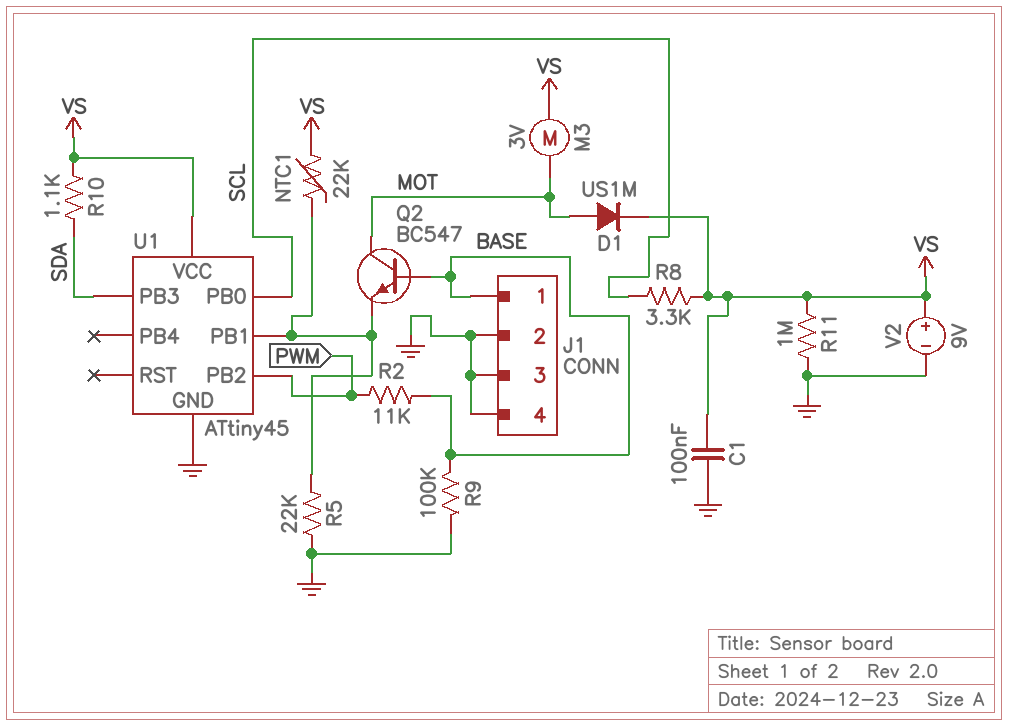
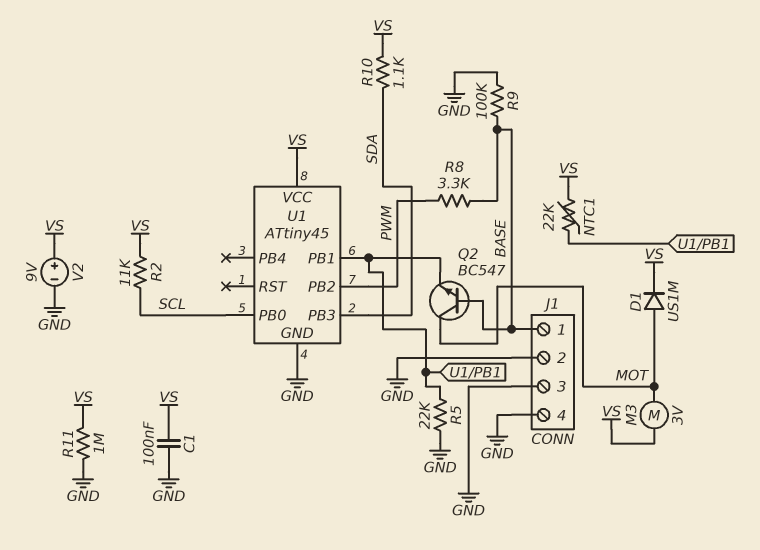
R2: 11k (BASE, PWM) -> 11k (SCL, VS)
R8: 3.3k (SCL, VS) -> 3.3k (BASE, PWM)

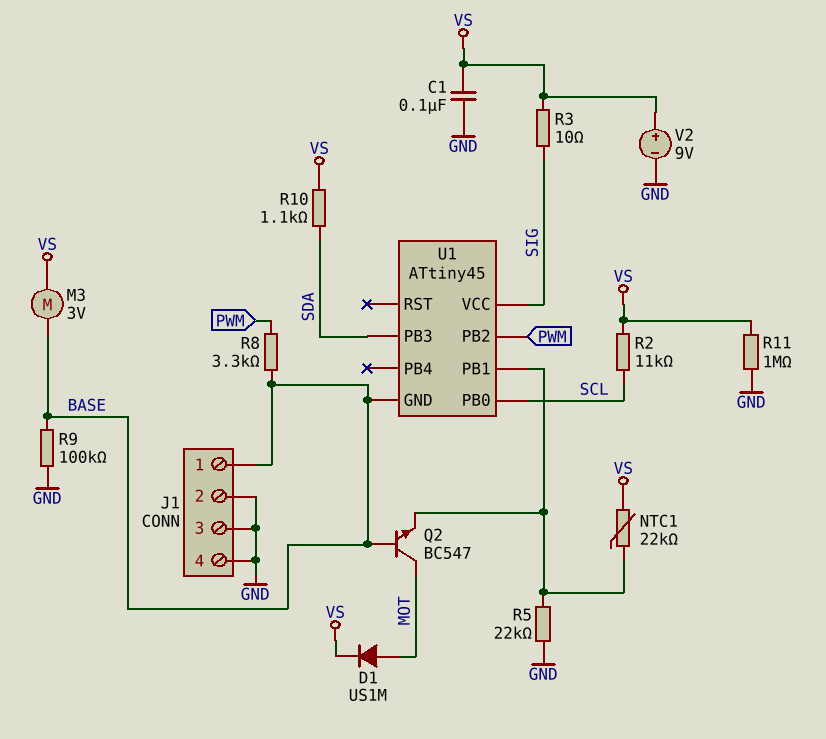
M3: motor 3V (MOT, VS) -> motor 3V (BASE, VS)
R3: none -> 10 (SIG, VS)
U1 pin GND: GND -> BASE
U1 pin VCC: VS -> SIG

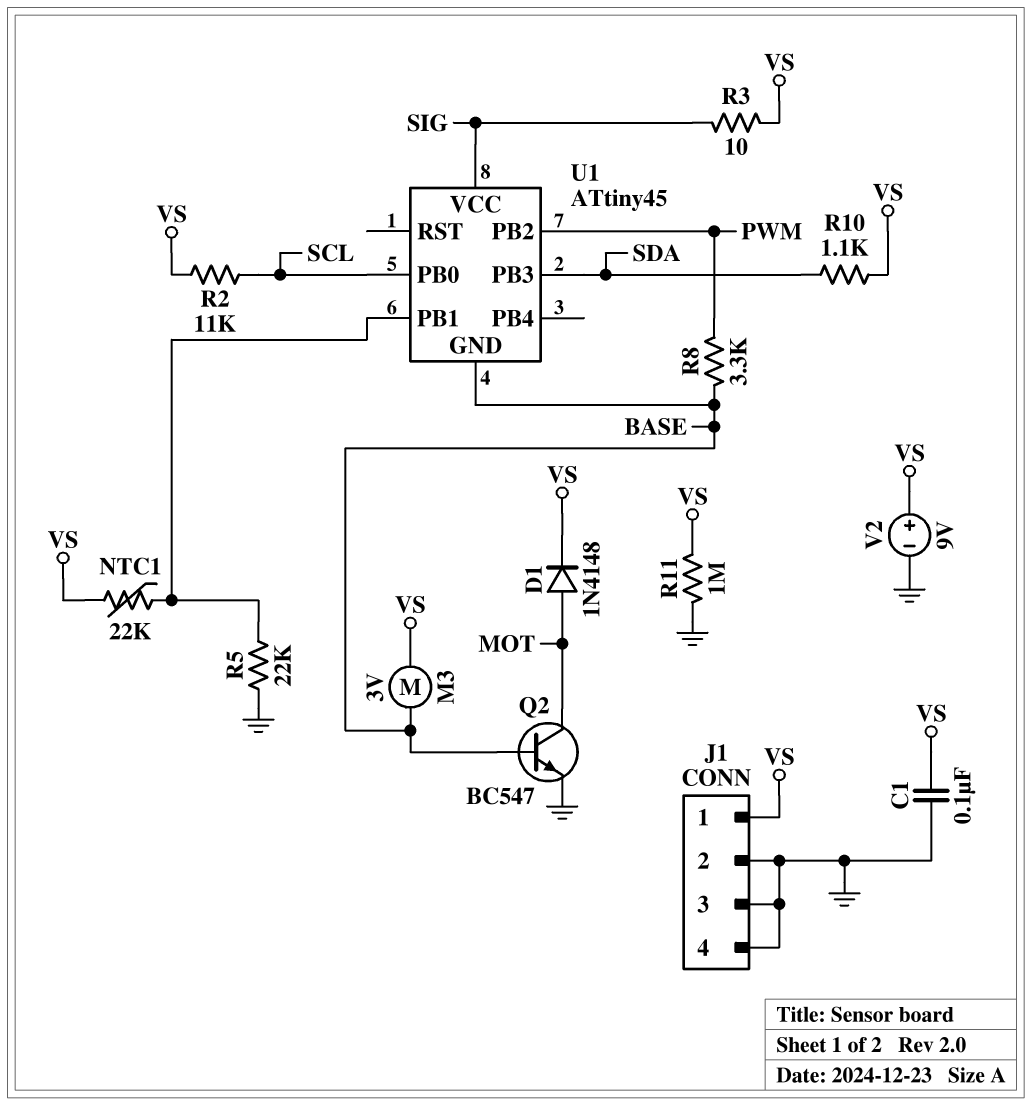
D1: diode US1M (A MOT, K VS) -> diode 1N4148 (A MOT, K VS)
J1 pin 1: BASE -> VS
Q2: NPN BC547 (B BASE, C MOT, E U1/PB1) -> NPN BC547 (B BASE, C MOT, E GND)
R9: 100k (BASE, GND) -> none

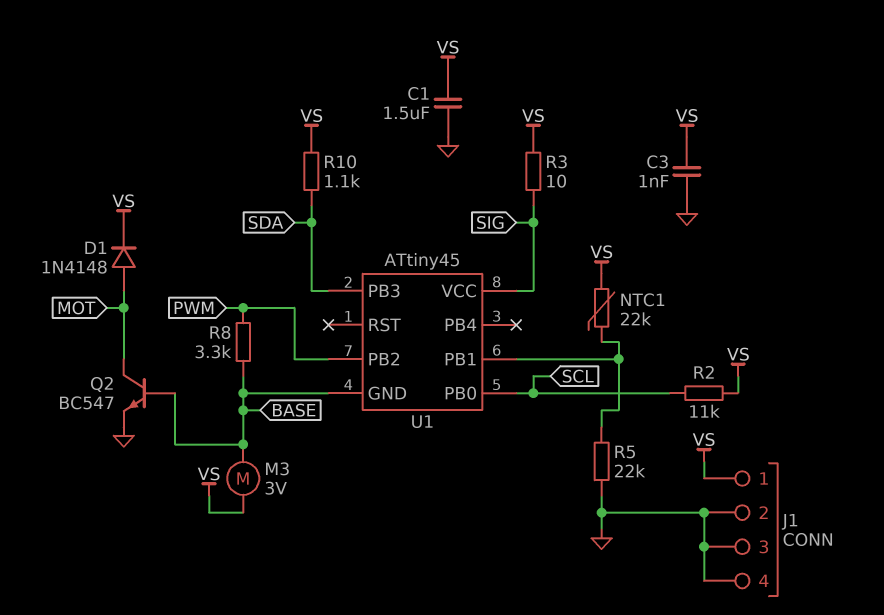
C1: 100nF (GND, VS) -> 1.5uF (GND, VS)
C3: none -> 1nF (GND, VS)
R11: 1M (GND, VS) -> none
V2: 9V (plus VS, minus GND) -> none

